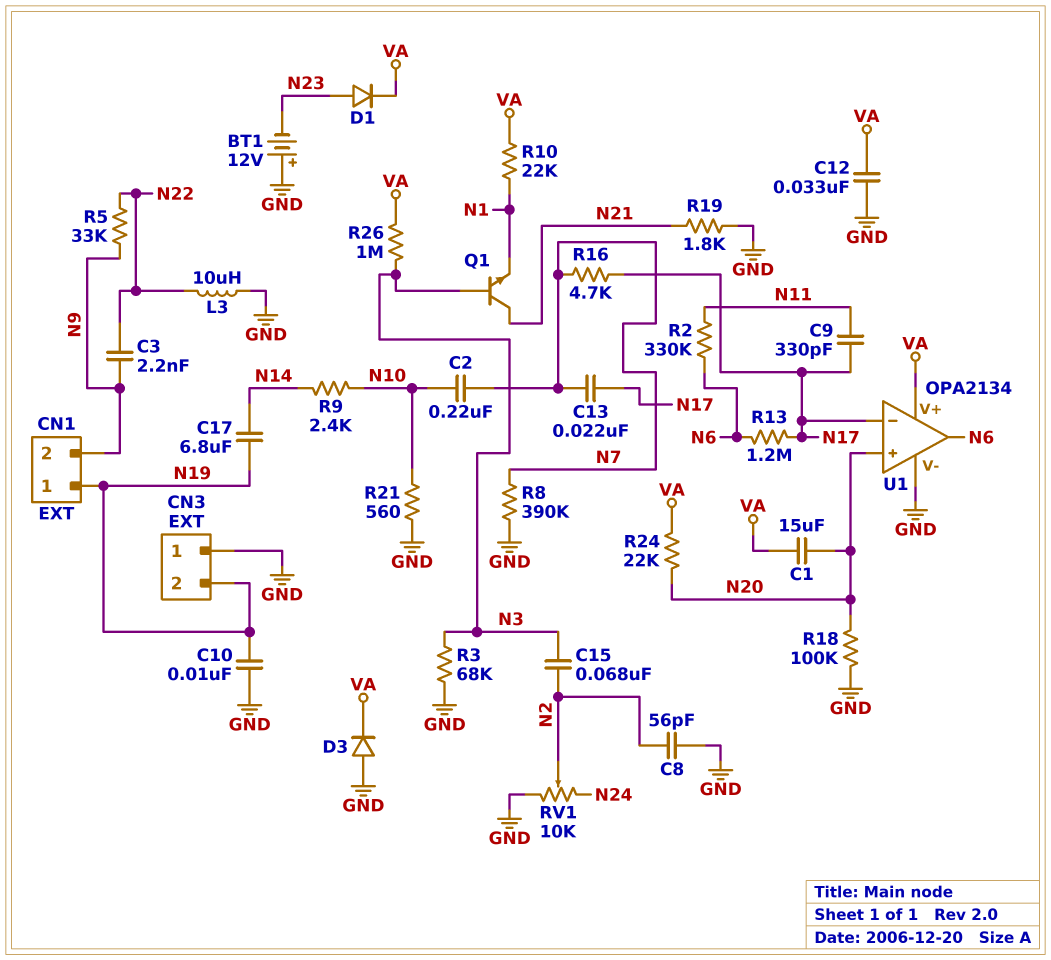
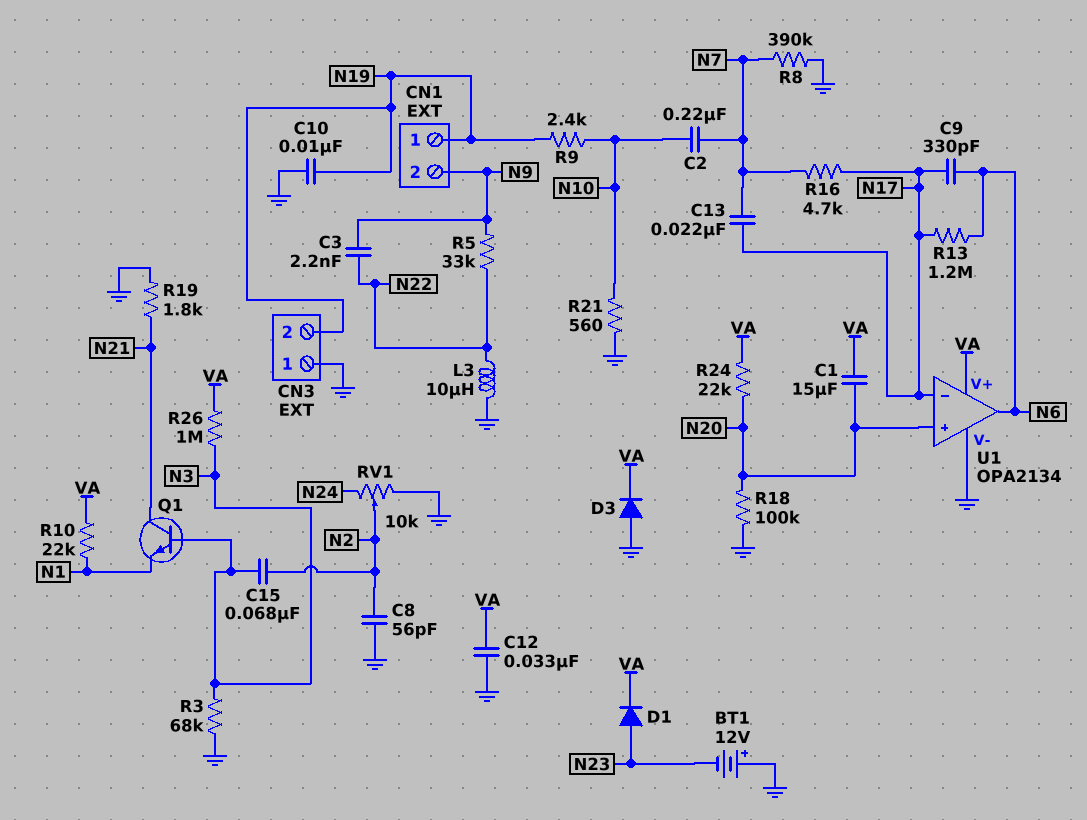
C9: 330pF (N11, N17) -> 330pF (N6, N17)
C17: 6.8uF (N14, N19) -> none
R2: 330k (N6, N11) -> none
R9: 2.4k (N10, N14) -> 2.4k (N10, N19)

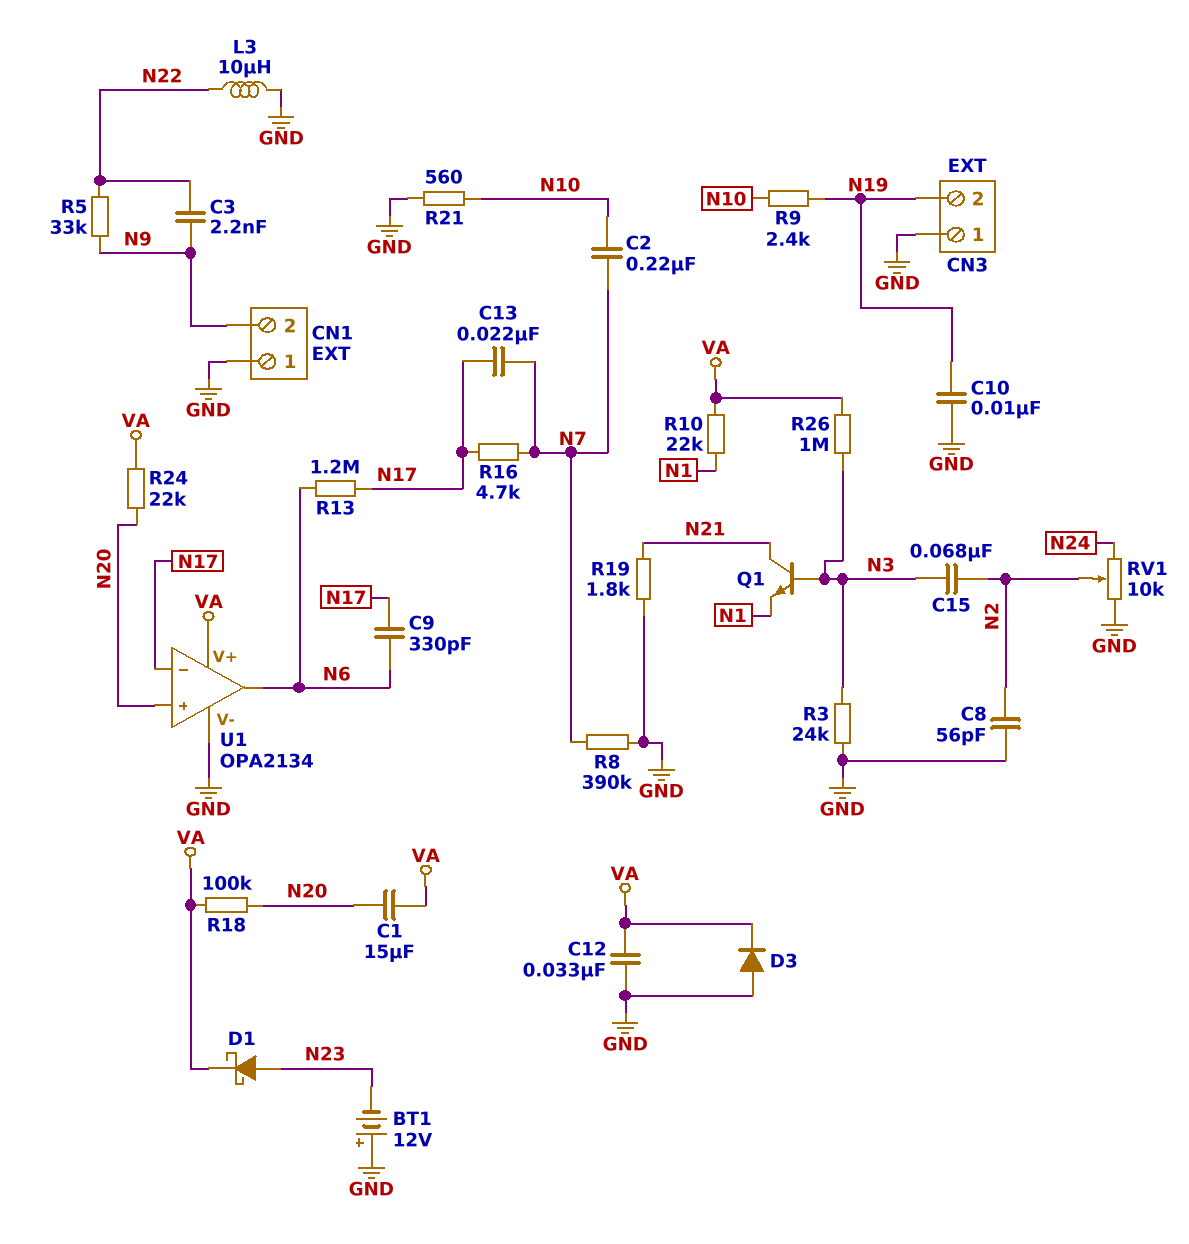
CN1 pin 1: N19 -> GND
D1: diode (A N23, K VA) -> schottky (A N23, K VA)
R3: 68k (GND, N3) -> 24k (GND, N3)
R18: 100k (GND, N20) -> 100k (N20, VA)

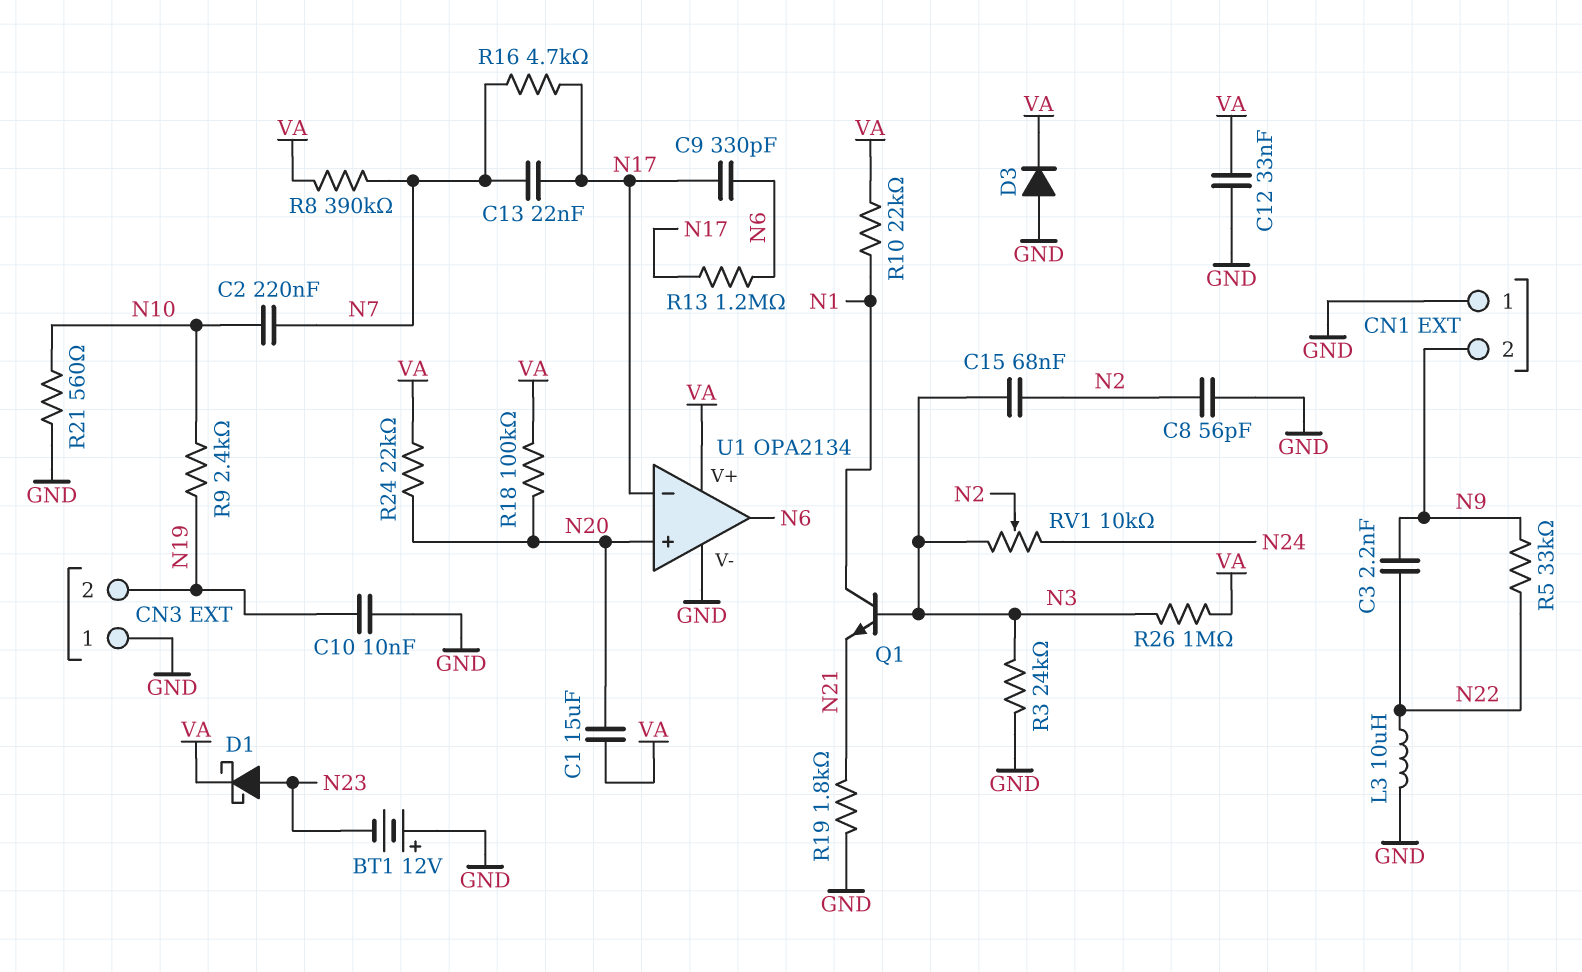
Q1: NPN (B N3, C N21, E N1) -> NPN (B N3, C N1, E N21)
R8: 390k (GND, N7) -> 390k (N7, VA)
RV1: 10k (GND, N24, wiper N2) -> 10k (N3, N24, wiper N2)

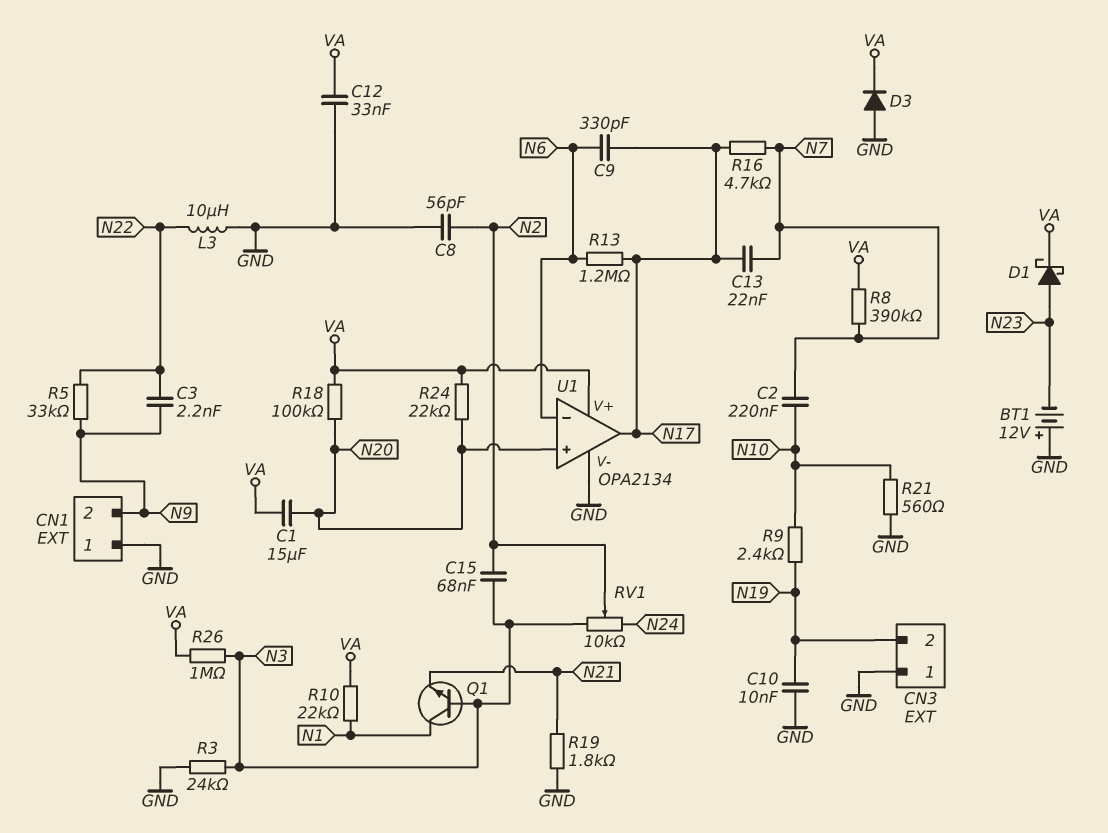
U1 pin in-: N17 -> N6
U1 pin out: N6 -> N17

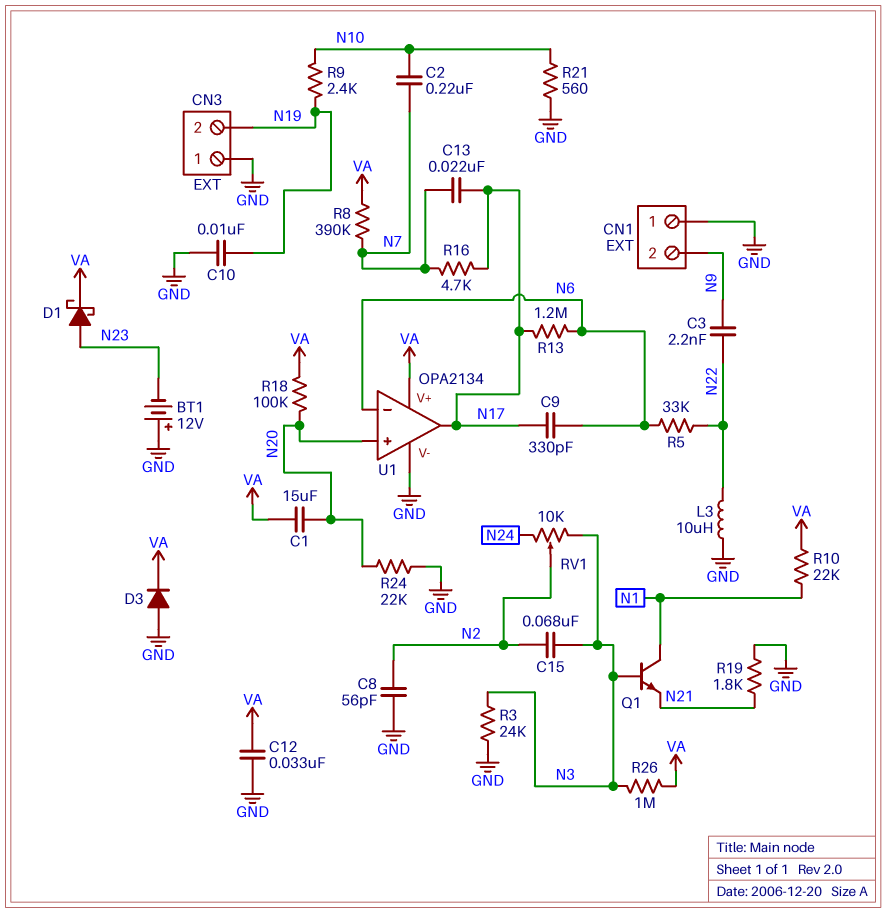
R5: 33k (N9, N22) -> 33k (N6, N22)
R24: 22k (N20, VA) -> 22k (GND, N20)

